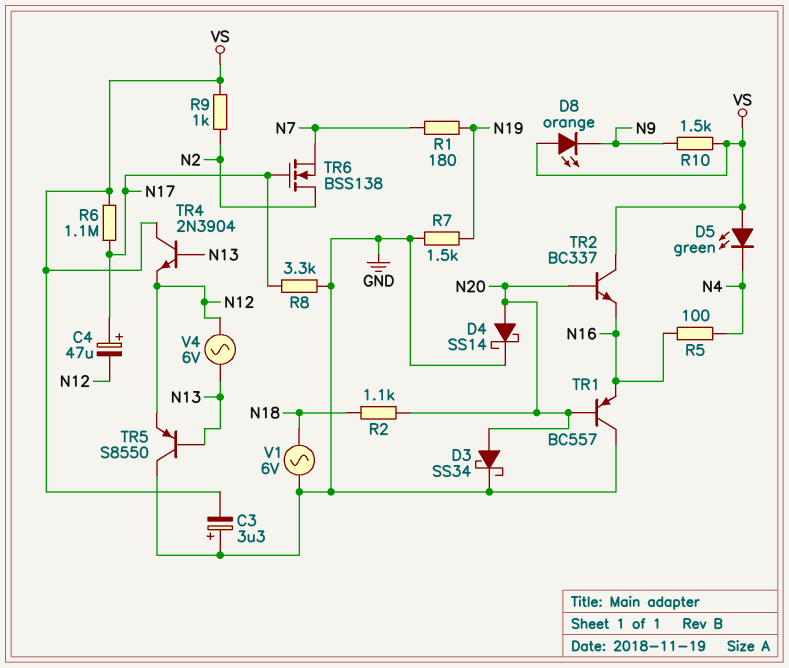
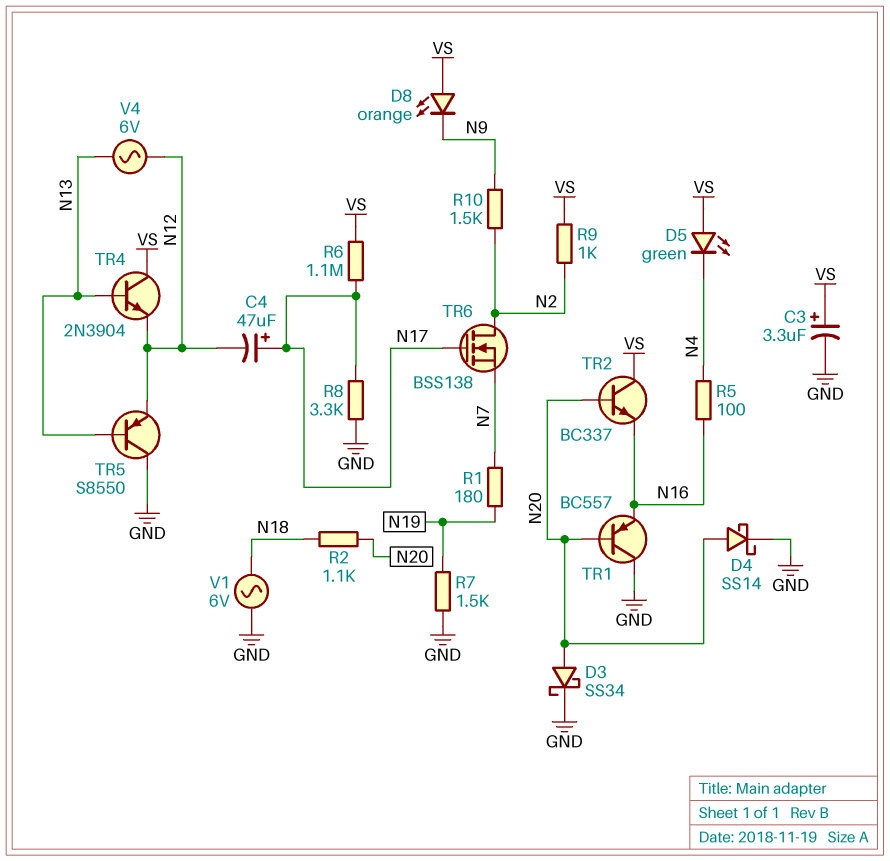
C3: 3.3uF (plus GND, minus VS) -> 3.3uF (plus VS, minus GND)
R10: 1.5k (N9, VS) -> 1.5k (N2, N9)

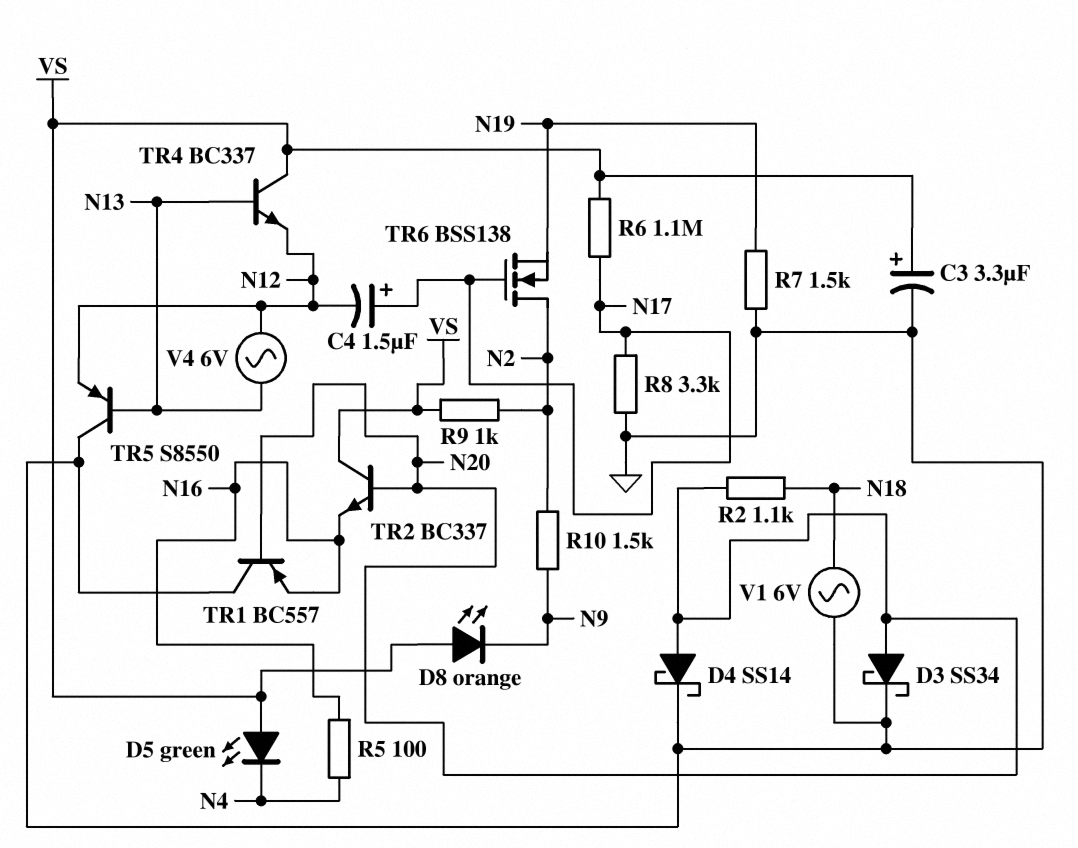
C4: 47uF (plus N17, minus N12) -> 1.5uF (plus N17, minus N12)
R1: 180 (N7, N19) -> none
TR4: NPN 2N3904 (B N13, C VS, E N12) -> NPN BC337 (B N13, C VS, E N12)
TR6: NMOS BSS138 (G N17, D N2, S N7) -> NMOS BSS138 (G N17, D N2, S N19)

